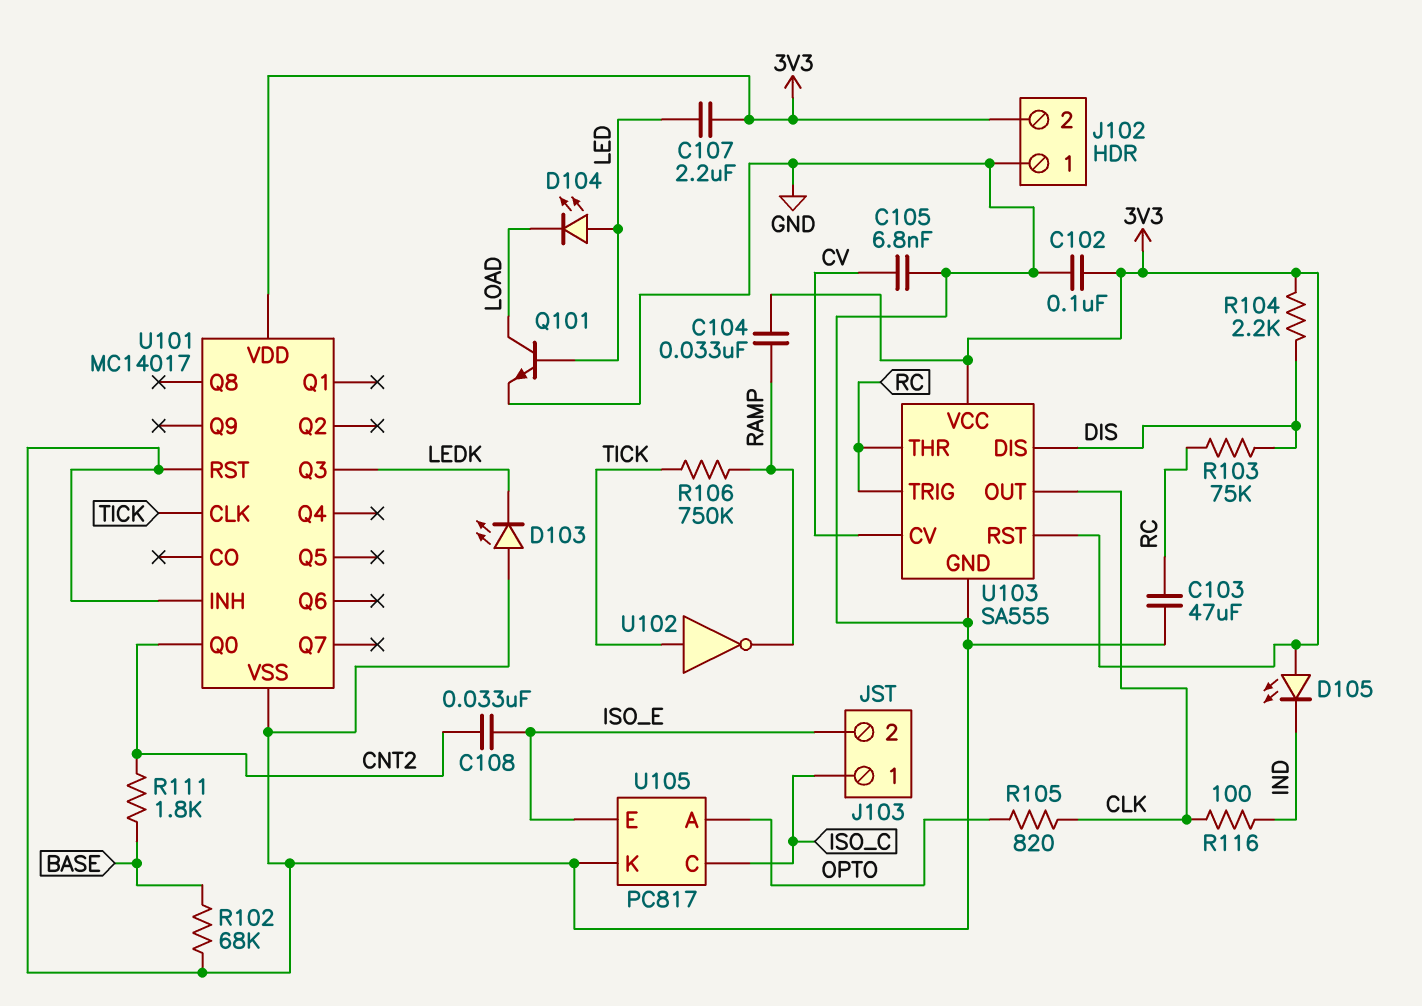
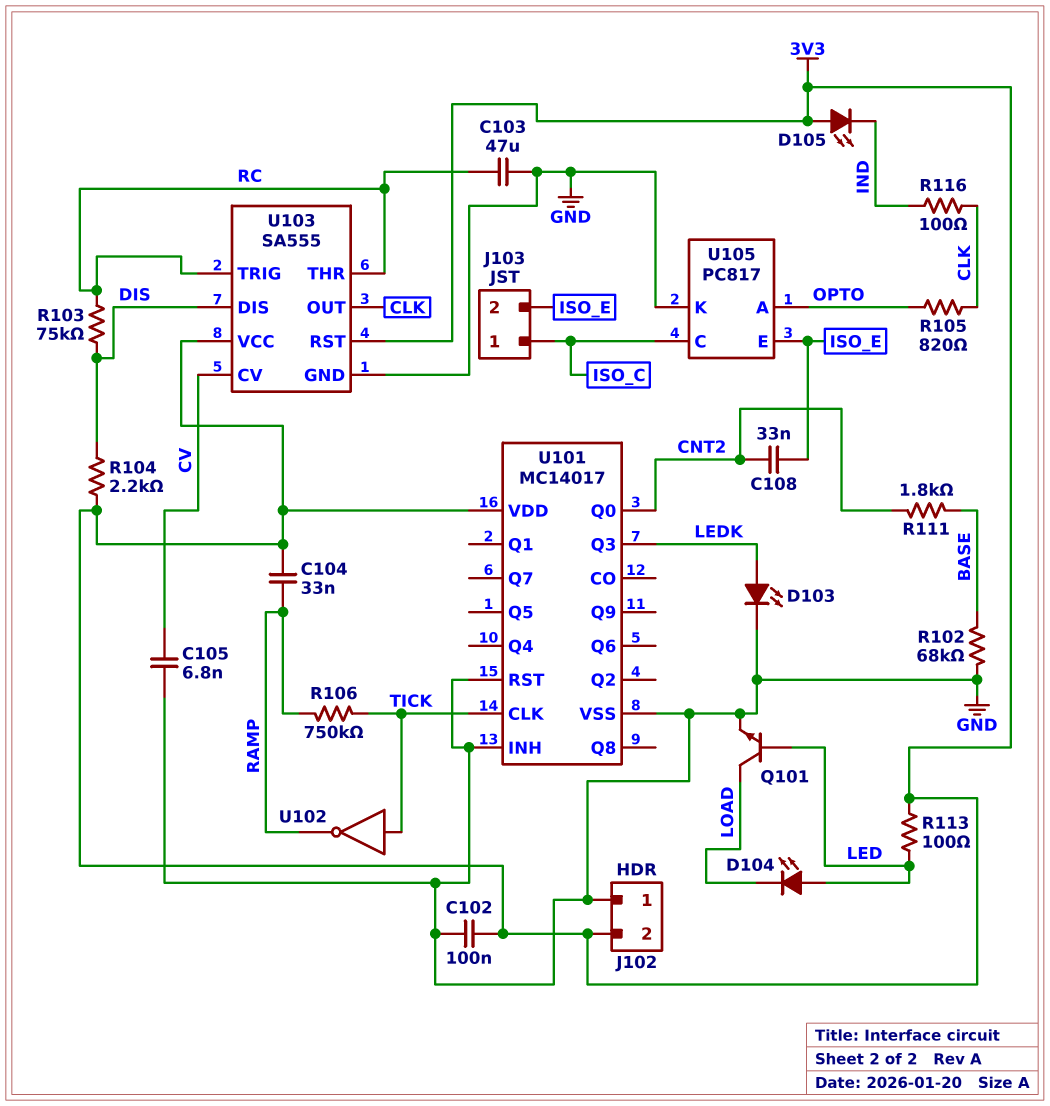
C107: 2.2uF (3V3, LED) -> none
D103: LED (A GND, K LEDK) -> LED (A LEDK, K GND)
R113: none -> 100 (3V3, LED)

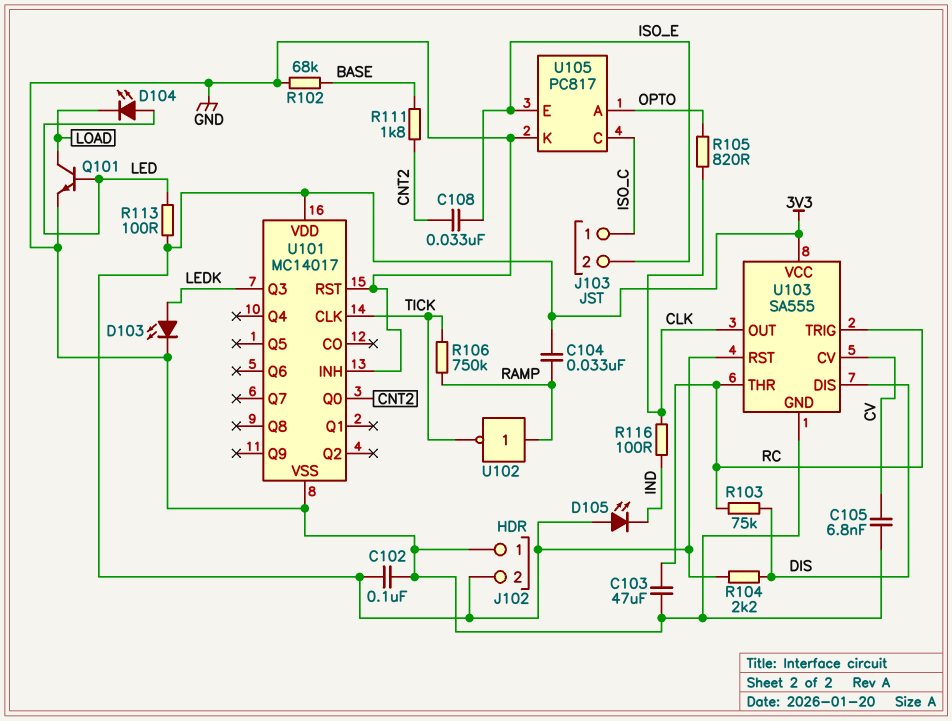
U102: NOT (in TICK, out RAMP) -> NOT (in RAMP, out TICK)

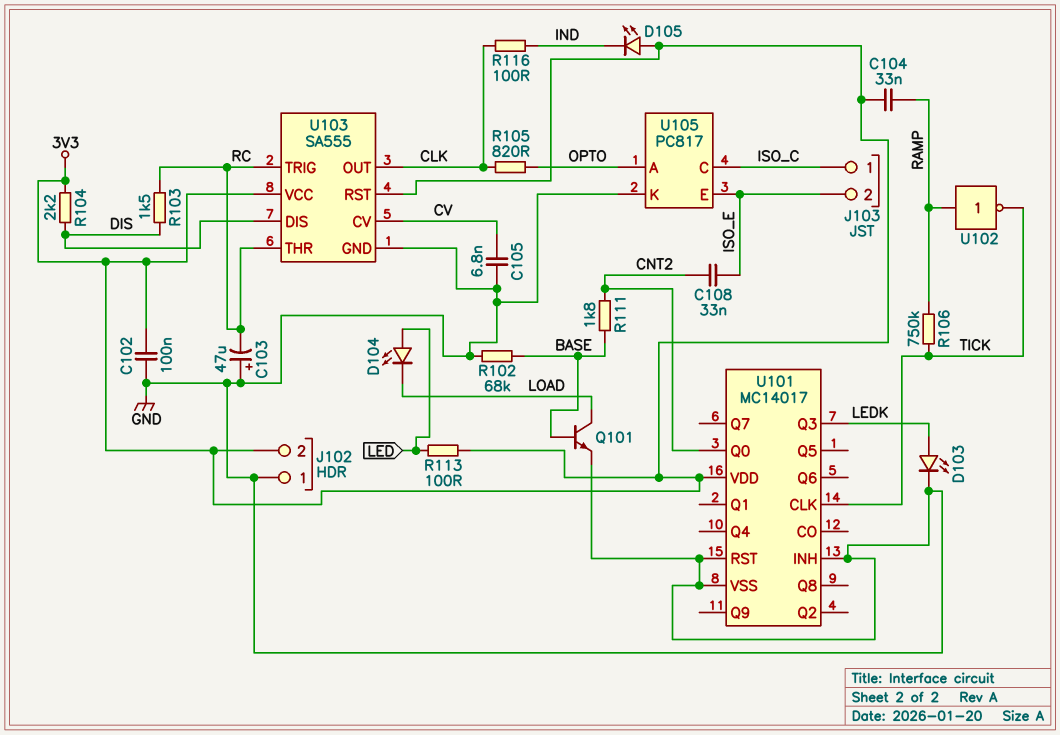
C103: 47uF (GND, RC) -> 47uF (plus GND, minus RC)
Q101: NPN (B LED, C LOAD, E GND) -> NPN (B BASE, C LOAD, E GND)
R103: 75k (DIS, RC) -> 1.5k (DIS, RC)

